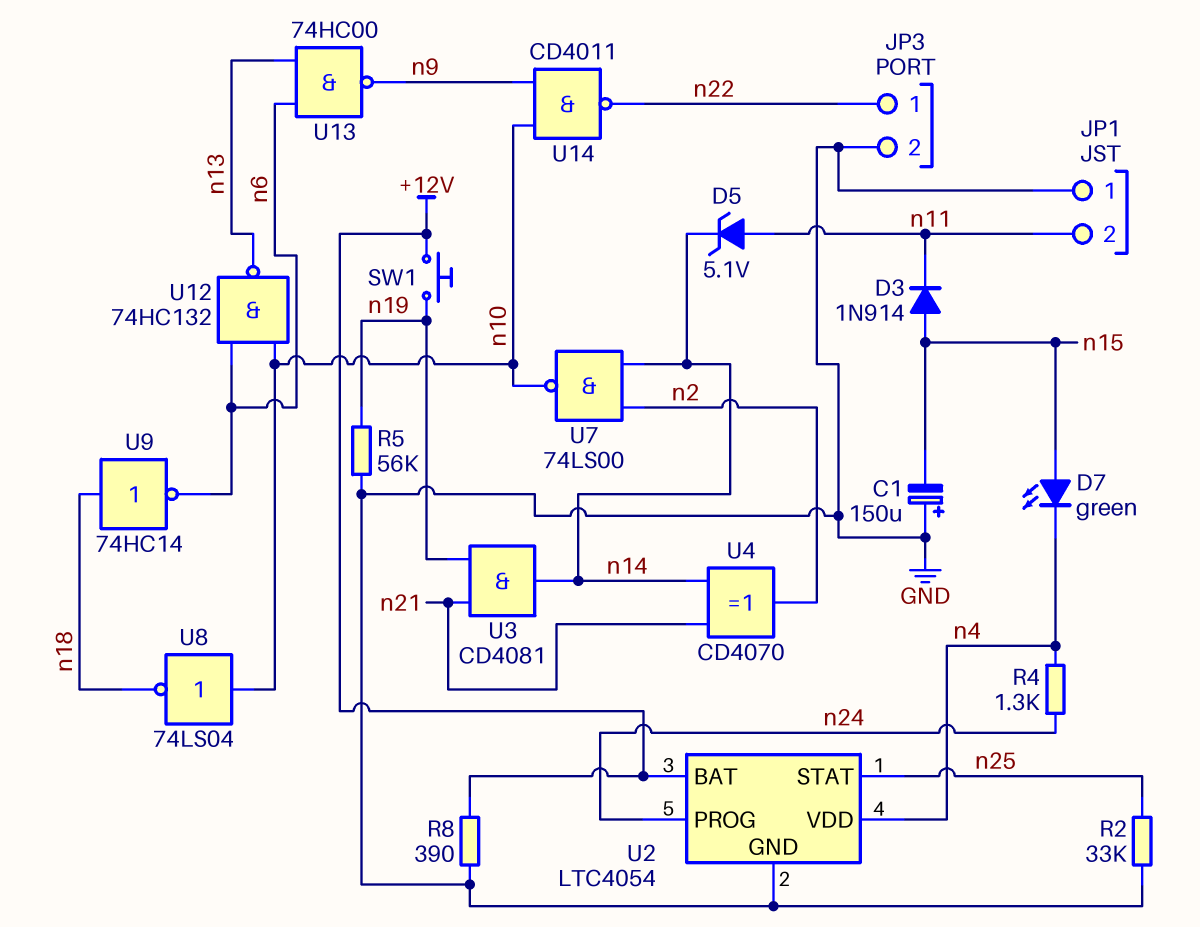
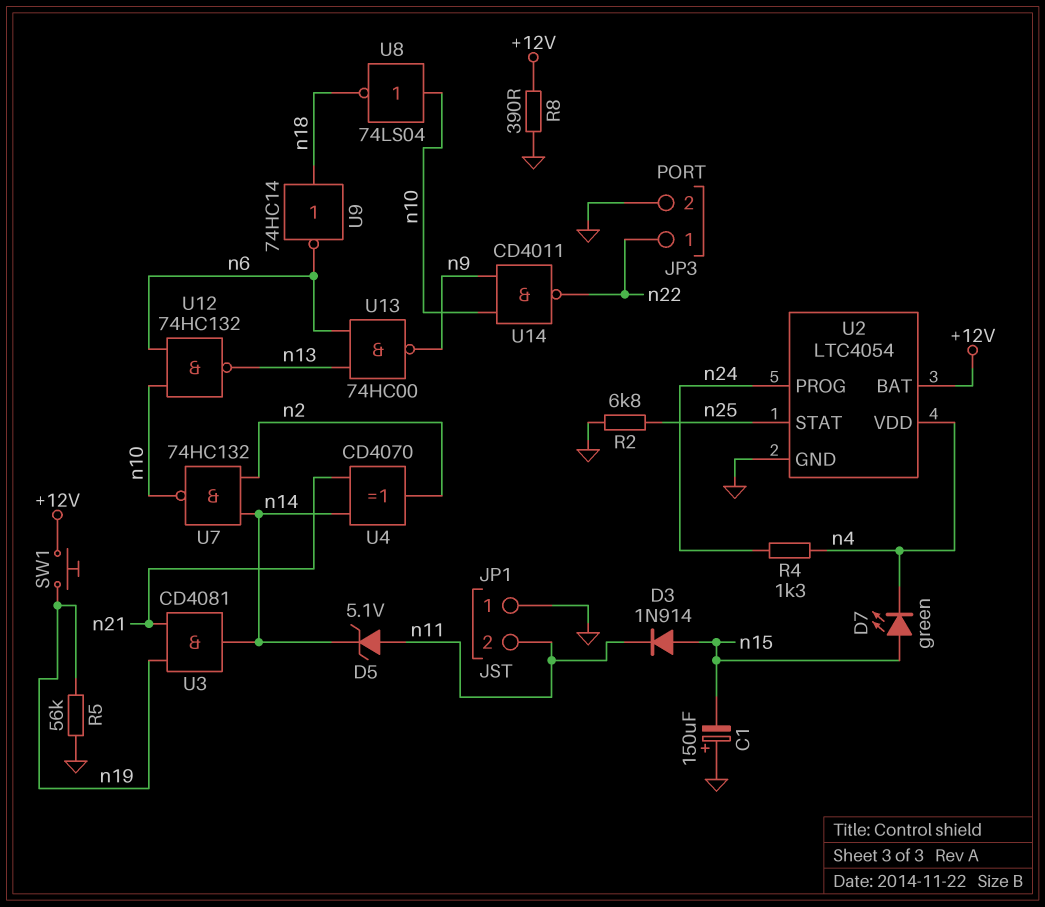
R2: 33k (GND, n25) -> 6.8k (GND, n25)
U7: NAND 74LS00 (in n2, in n14, out n10) -> NAND 74HC132 (in n2, in n14, out n10)

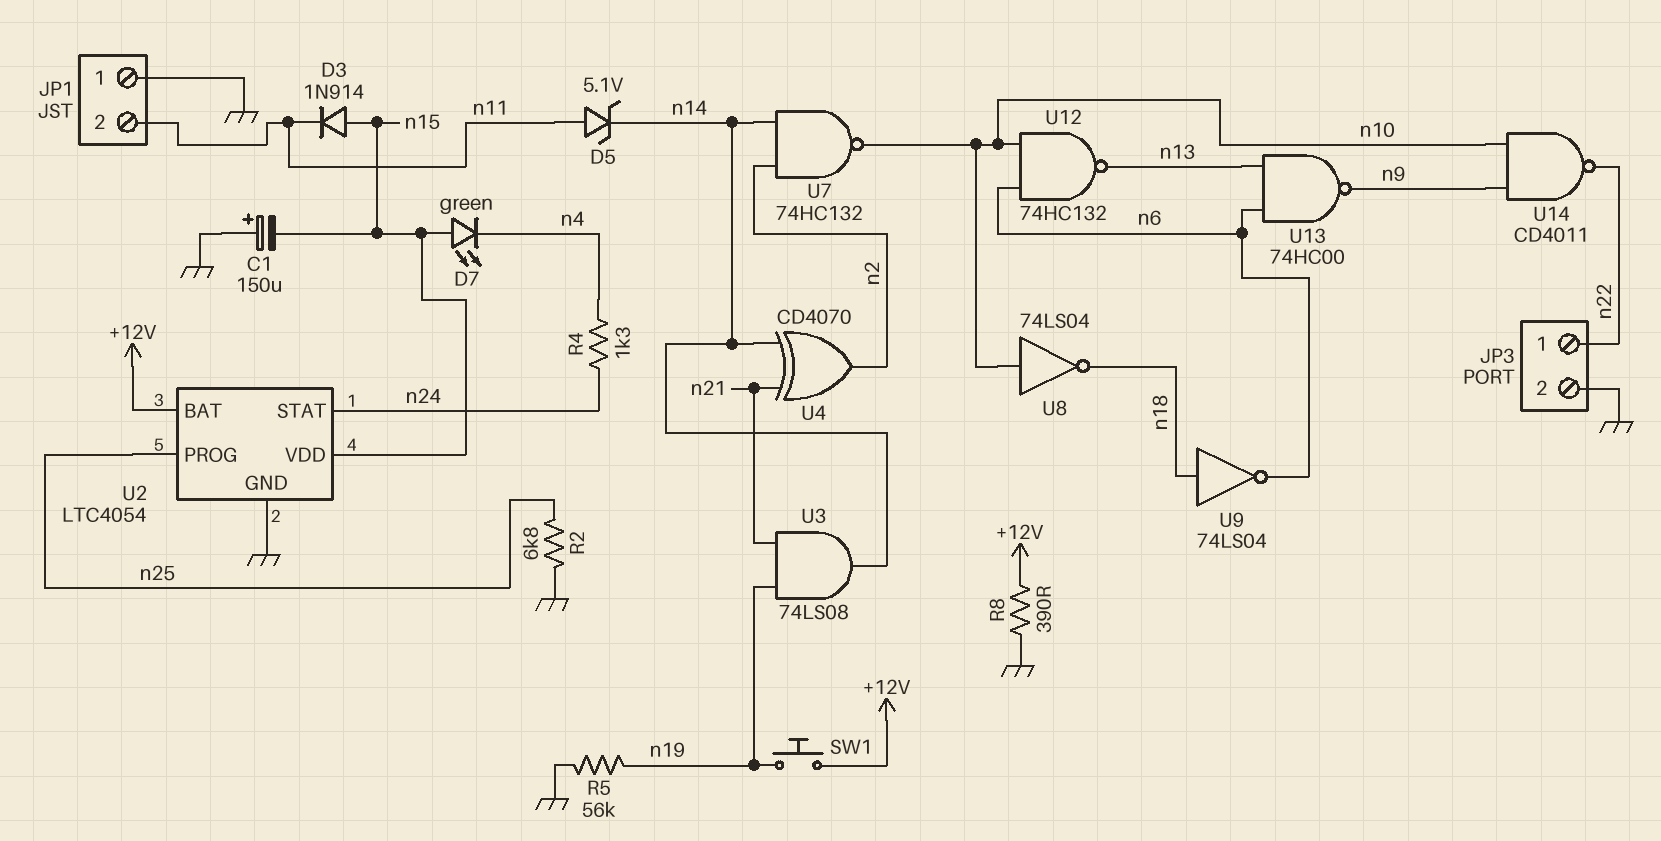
U2 pin PROG: n24 -> n25
U2 pin STAT: n25 -> n24
U2 pin VDD: n4 -> n15
U3: AND CD4081 (in n19, in n21, out n14) -> AND 74LS08 (in n19, in n21, out n14)
U9: NOT 74HC14 (in n18, out n6) -> NOT 74LS04 (in n18, out n6)

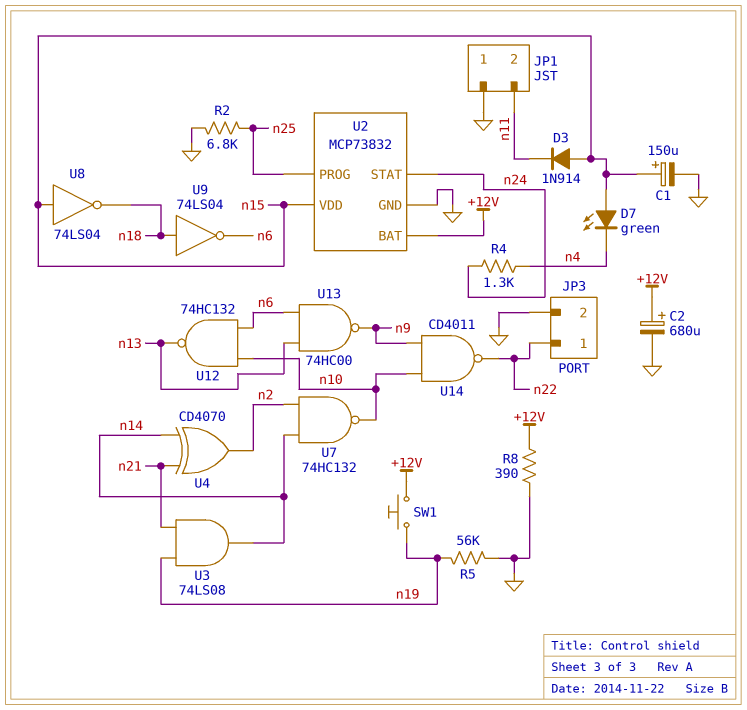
C1: 150uF (plus GND, minus n15) -> 150uF (plus n15, minus GND)
C2: none -> 680uF (plus +12V, minus GND)
D5: zener 5.1V (A n11, K n14) -> none
U2: LTC4054 -> MCP73832
U8: NOT 74LS04 (in n10, out n18) -> NOT 74LS04 (in n15, out n18)

